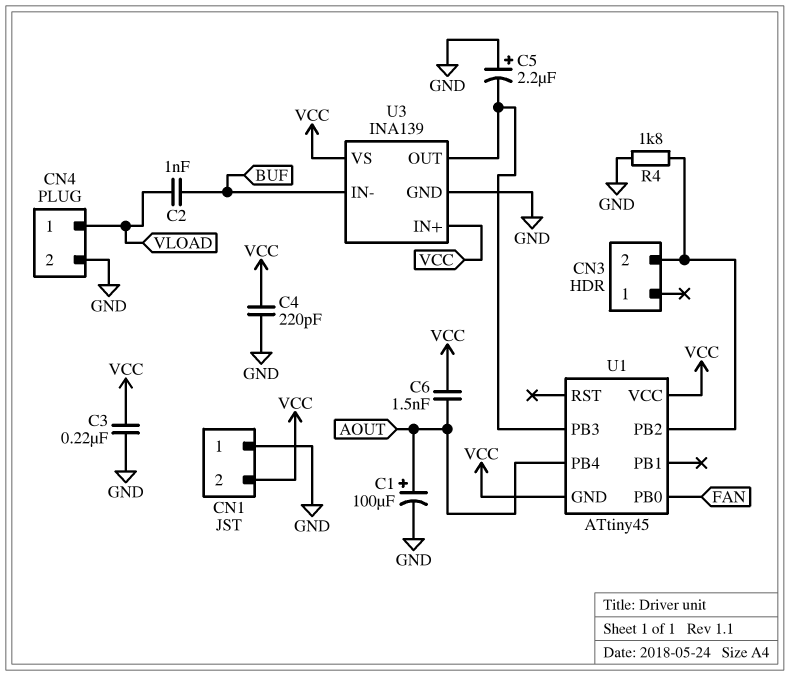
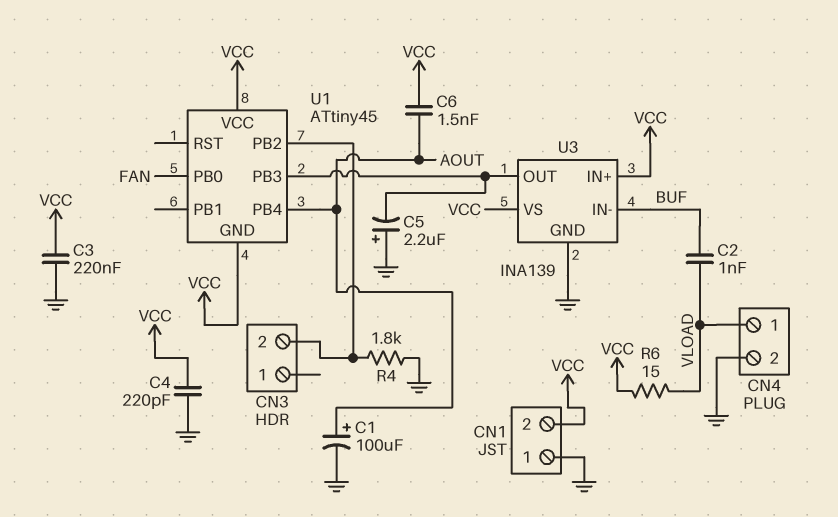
R6: none -> 15 (VCC, VLOAD)

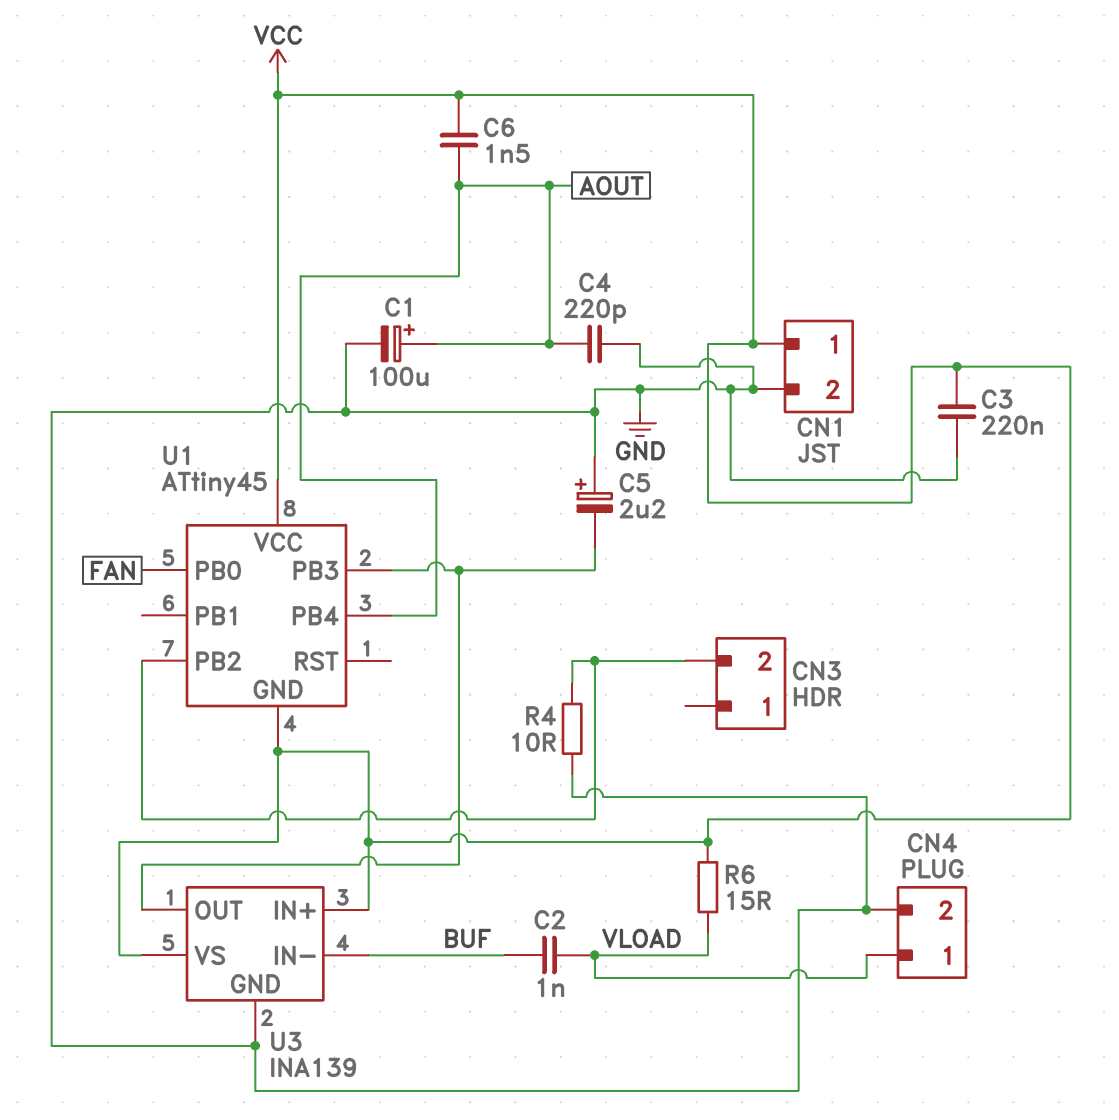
C4: 220pF (GND, VCC) -> 220pF (AOUT, GND)
CN1 pin 1: GND -> VCC
CN1 pin 2: VCC -> GND
R4: 1.8k (CN3/2, GND) -> 10 (CN3/2, GND)

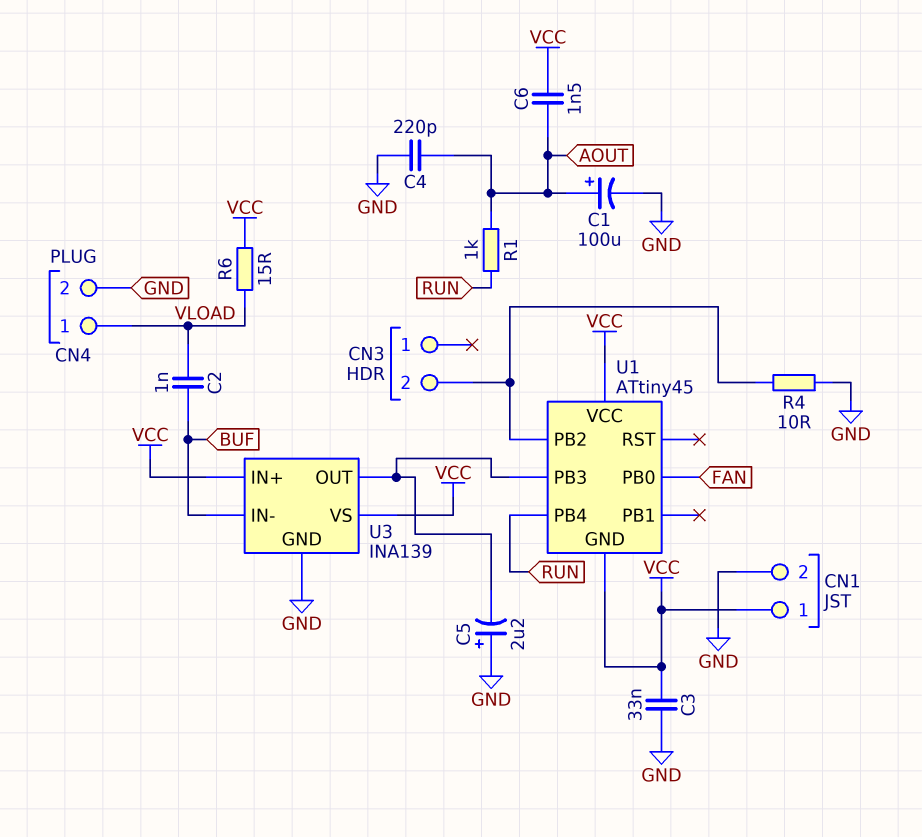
C3: 220nF (GND, VCC) -> 33nF (GND, VCC)
R1: none -> 1k (AOUT, RUN)
U1 pin PB4: AOUT -> RUN

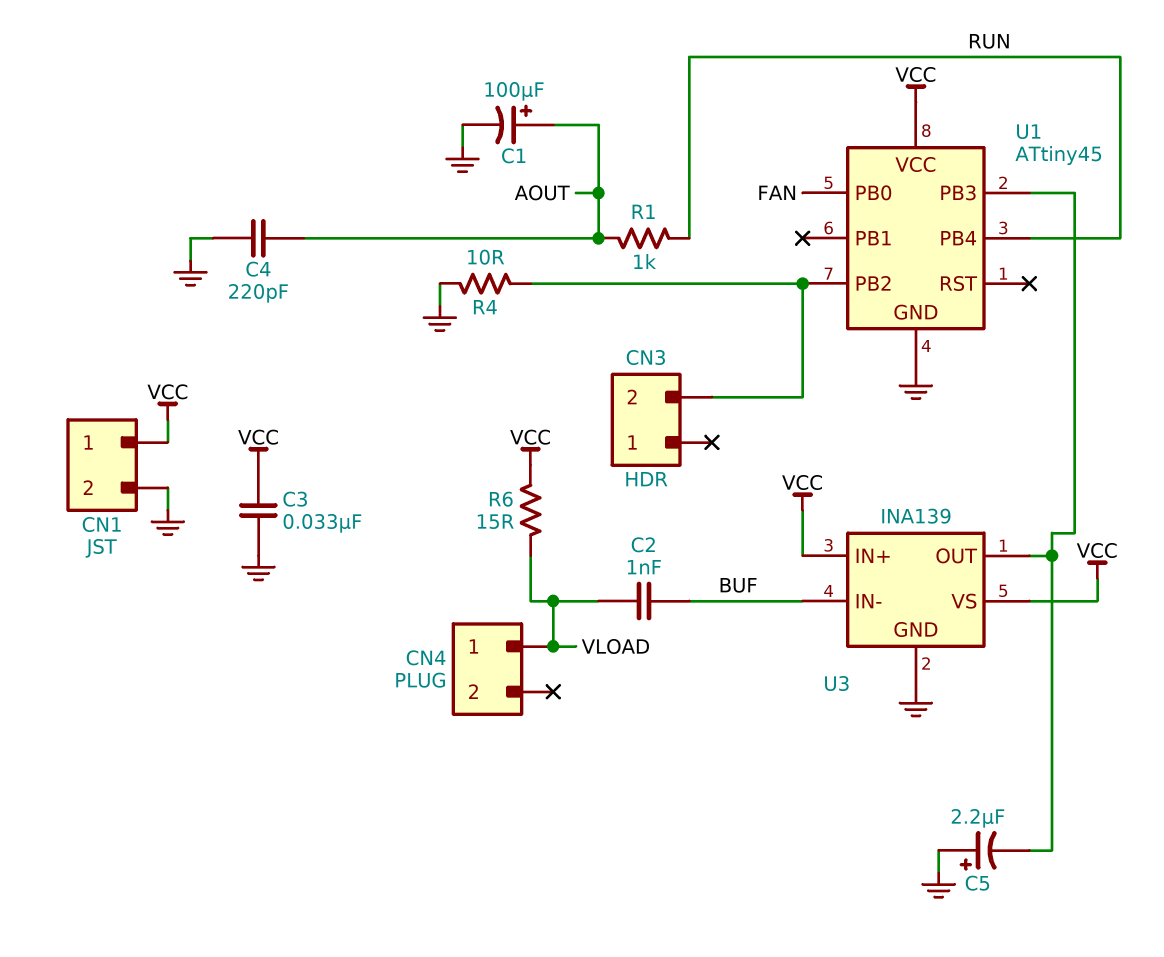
C6: 1.5nF (AOUT, VCC) -> none
CN4 pin 2: GND -> none
U1 pin GND: VCC -> GND

